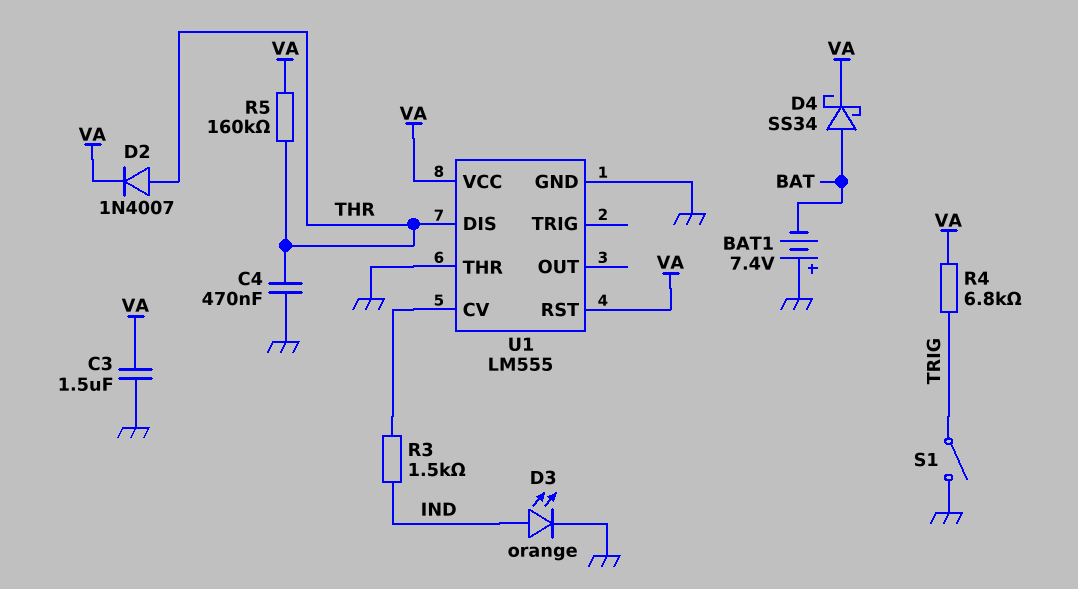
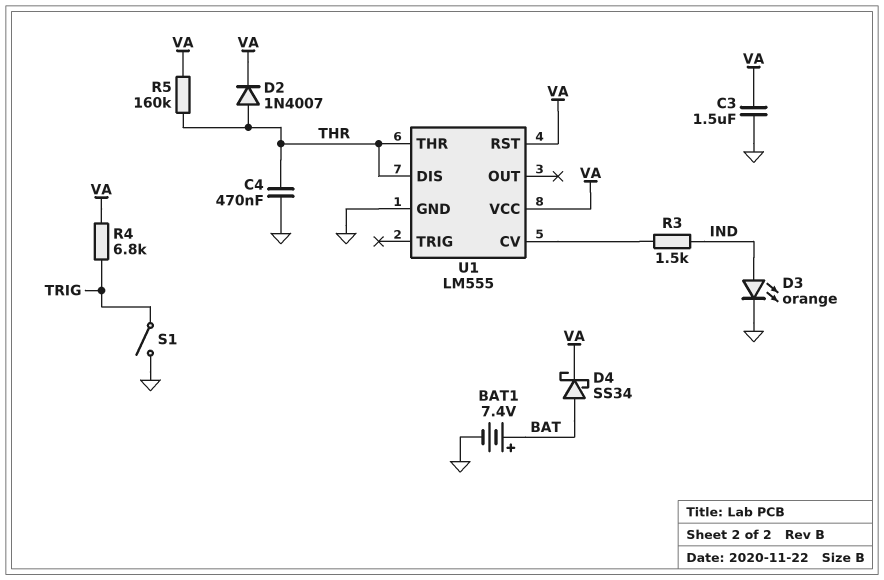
BAT1: 7.4V (plus GND, minus BAT) -> 7.4V (plus BAT, minus GND)
U1 pin THR: GND -> THR

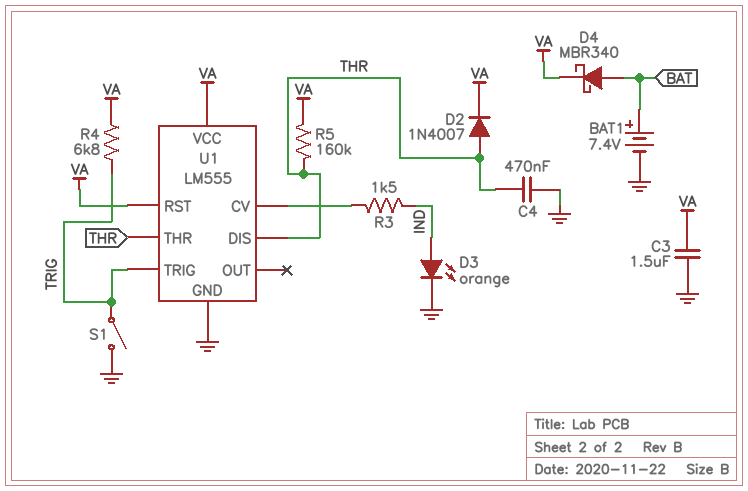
D4: schottky SS34 (A BAT, K VA) -> schottky MBR340 (A BAT, K VA)
U1 pin TRIG: none -> TRIG

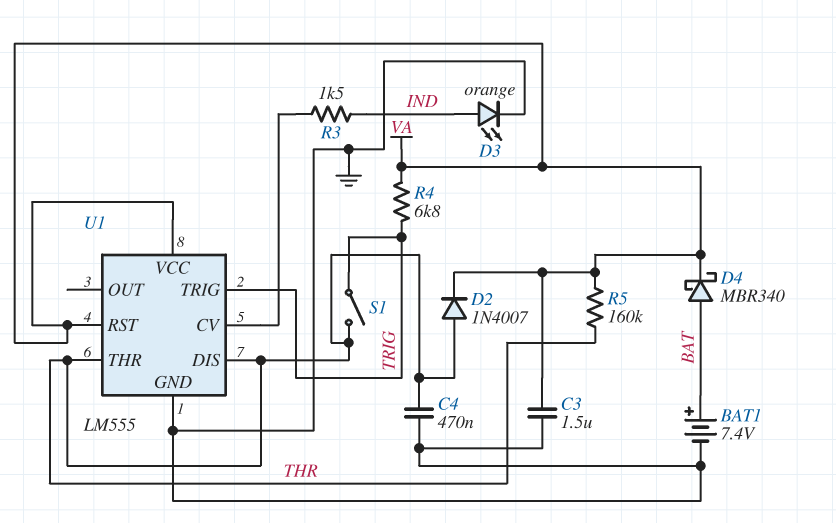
S1: switch (GND, TRIG) -> switch (THR, TRIG)

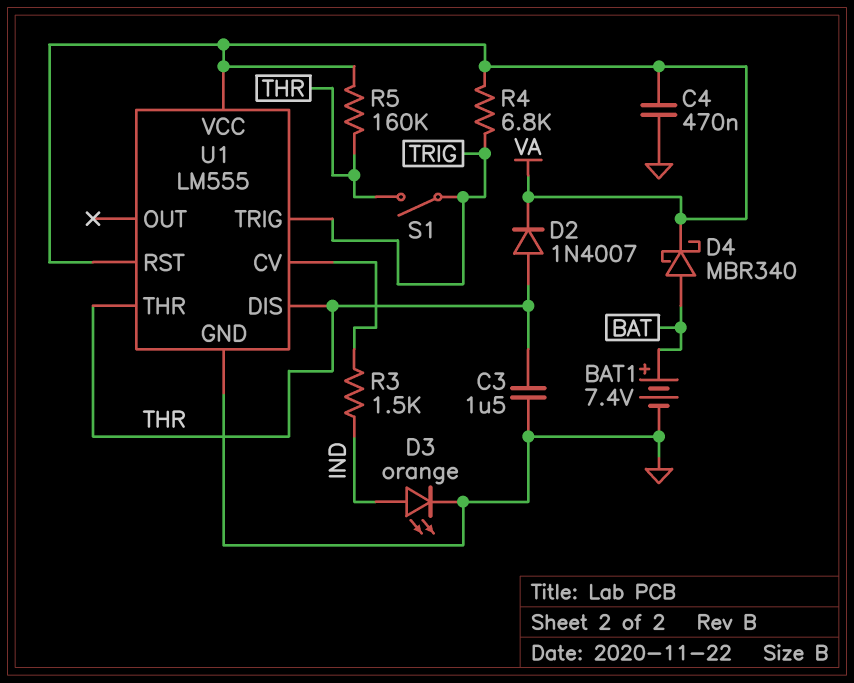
C3: 1.5uF (GND, VA) -> 1.5uF (GND, THR)
C4: 470nF (GND, THR) -> 470nF (GND, VA)

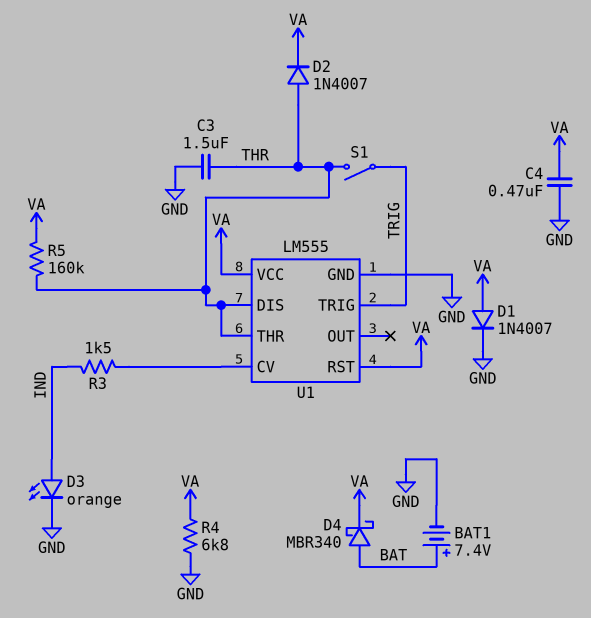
D1: none -> diode 1N4007 (A VA, K GND)
R4: 6.8k (TRIG, VA) -> 6.8k (GND, VA)

